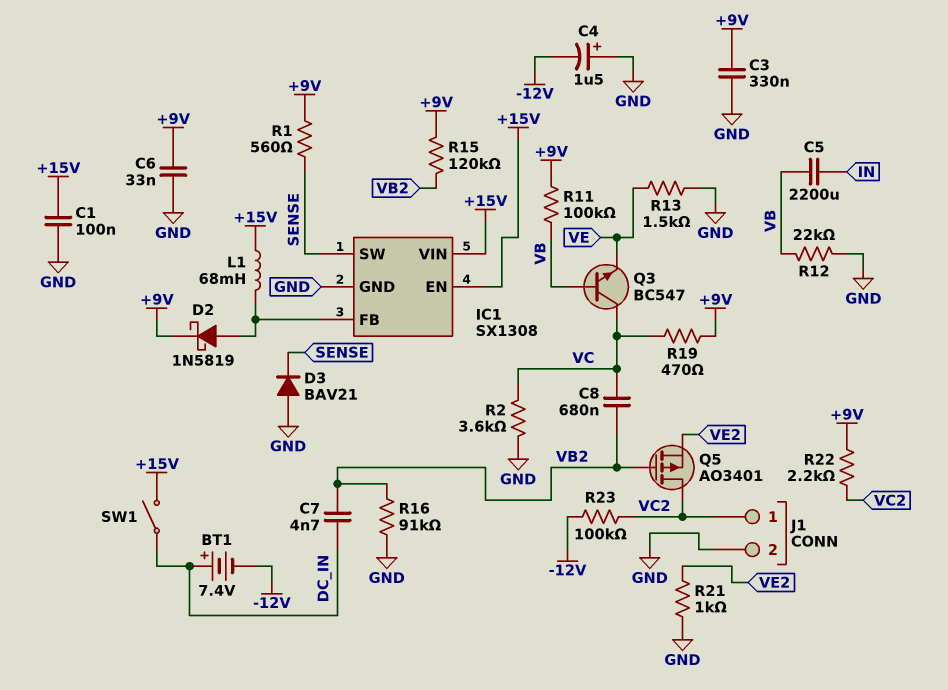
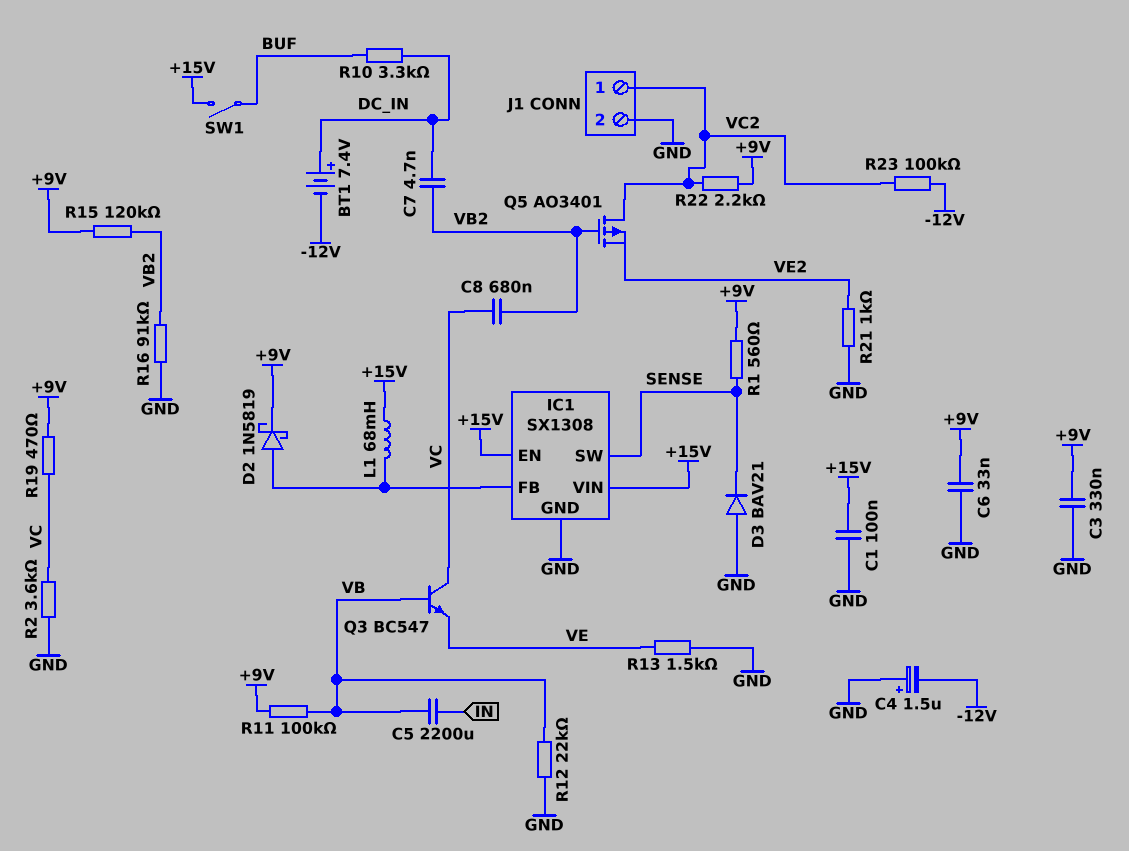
R10: none -> 3.3k (BUF, DC_IN)
SW1: switch (+15V, DC_IN) -> switch (+15V, BUF)

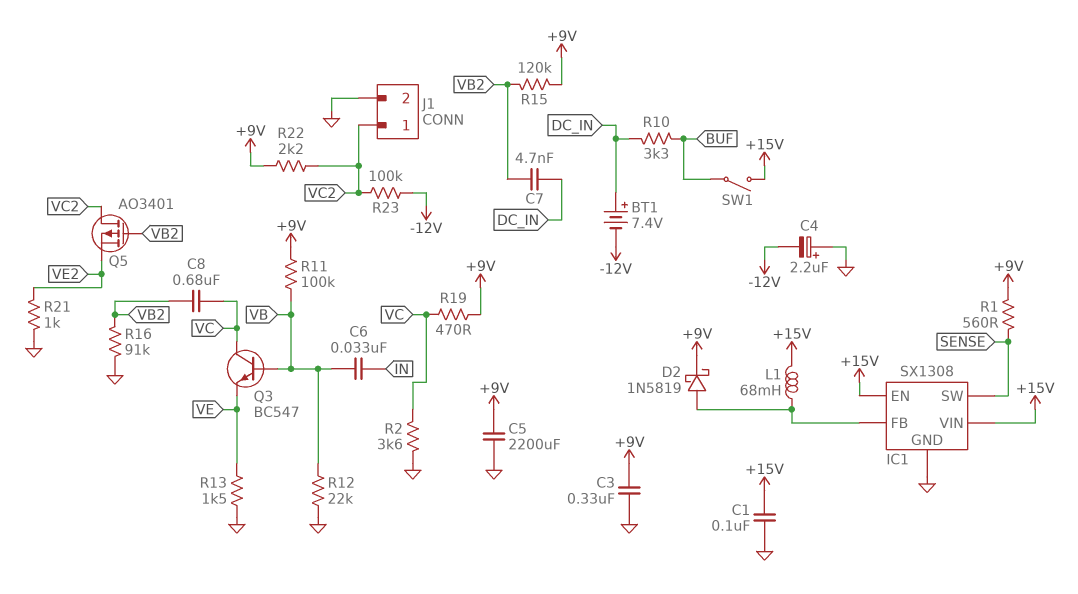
C4: 1.5uF (plus GND, minus -12V) -> 2.2uF (plus GND, minus -12V)
C5: 2200uF (IN, VB) -> 2200uF (+9V, GND)
C6: 33nF (+9V, GND) -> 33nF (IN, VB)
D3: diode BAV21 (A GND, K SENSE) -> none

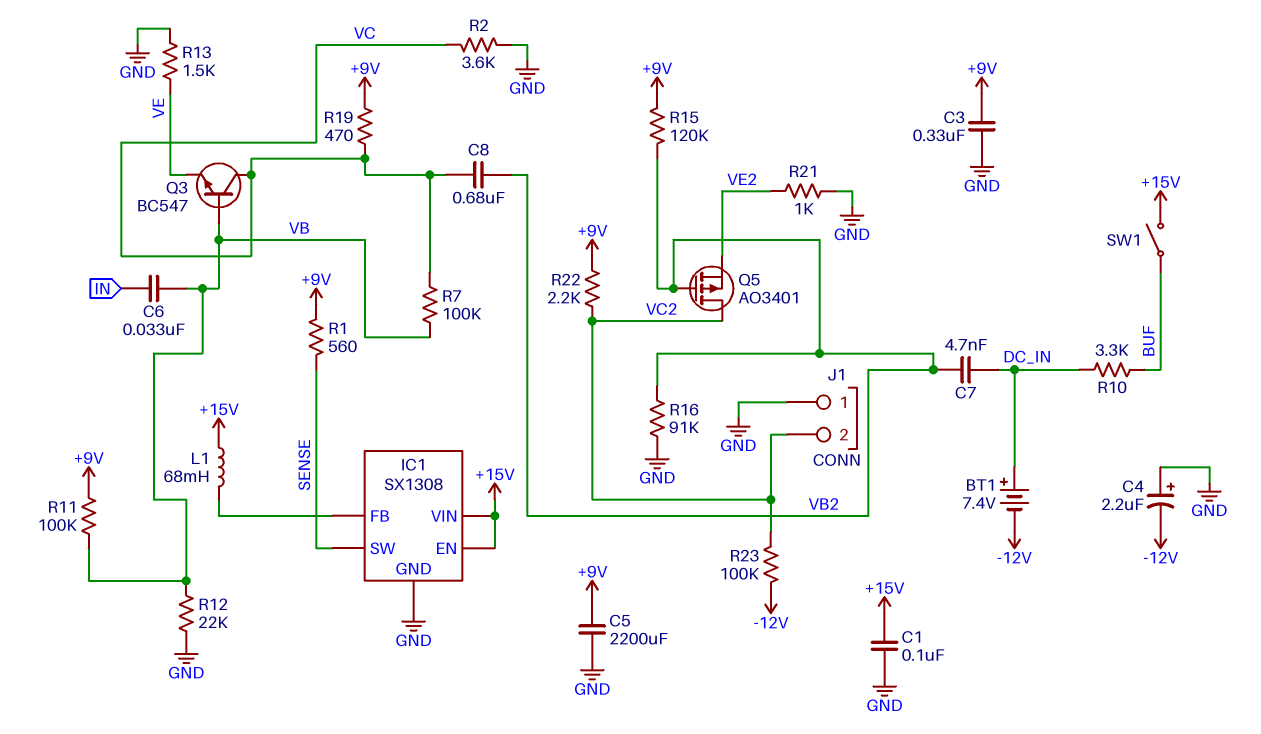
D2: schottky 1N5819 (A IC1/FB, K +9V) -> none
J1 pin 1: VC2 -> GND
J1 pin 2: GND -> VC2
R7: none -> 100k (VB, VC)

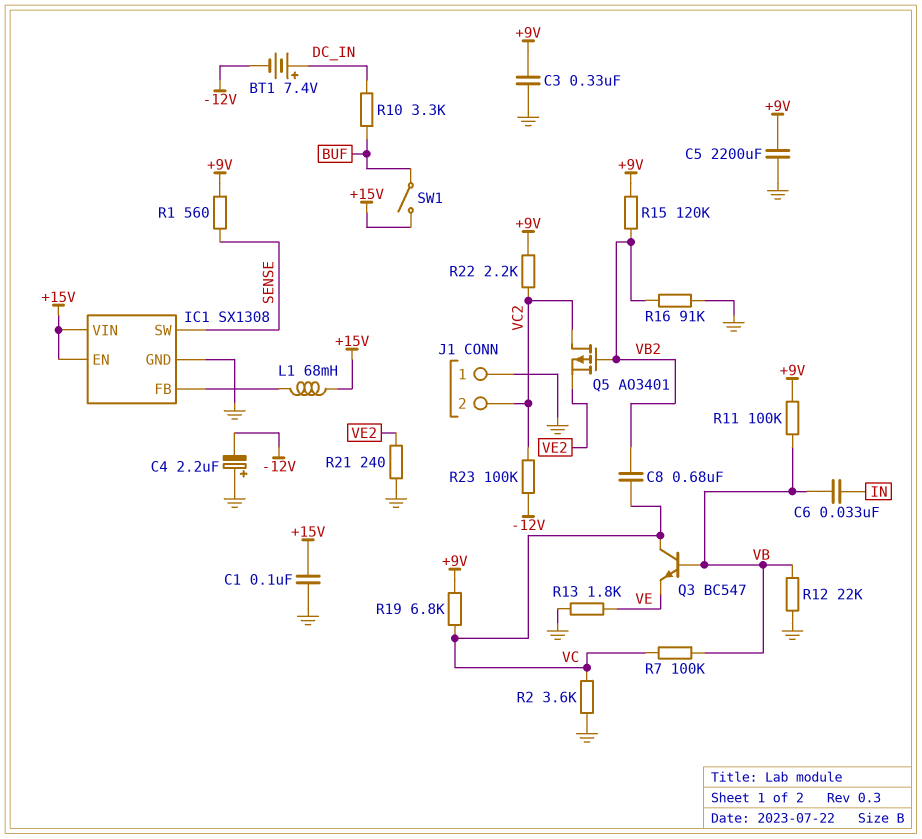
C7: 4.7nF (DC_IN, VB2) -> none
R13: 1.5k (GND, VE) -> 1.8k (GND, VE)
R19: 470 (+9V, VC) -> 6.8k (+9V, VC)
R21: 1k (GND, VE2) -> 240 (GND, VE2)

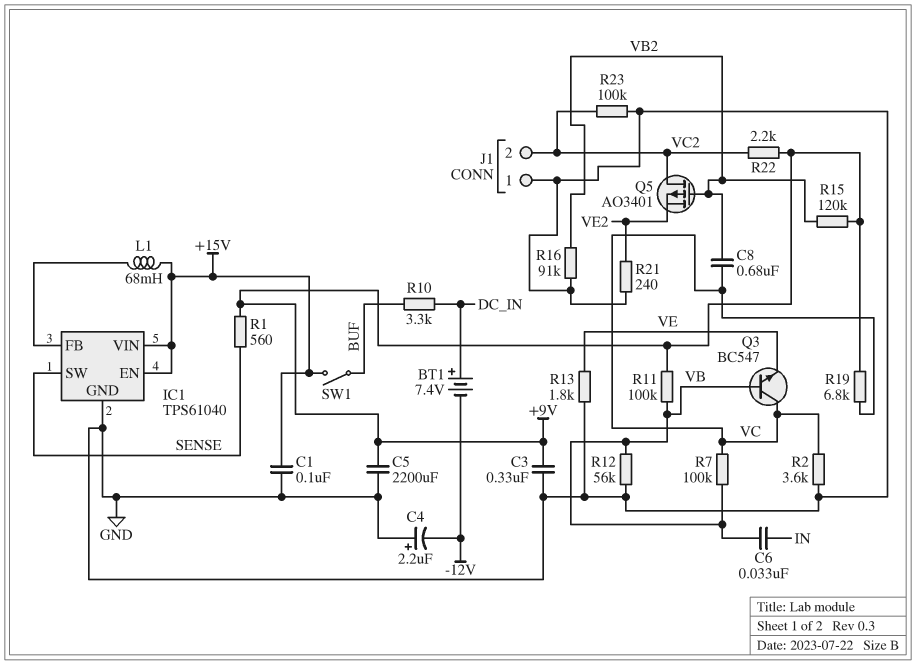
IC1: SX1308 -> TPS61040
R12: 22k (GND, VB) -> 56k (GND, VB)
R23: 100k (-12V, VC2) -> 100k (GND, VC2)

